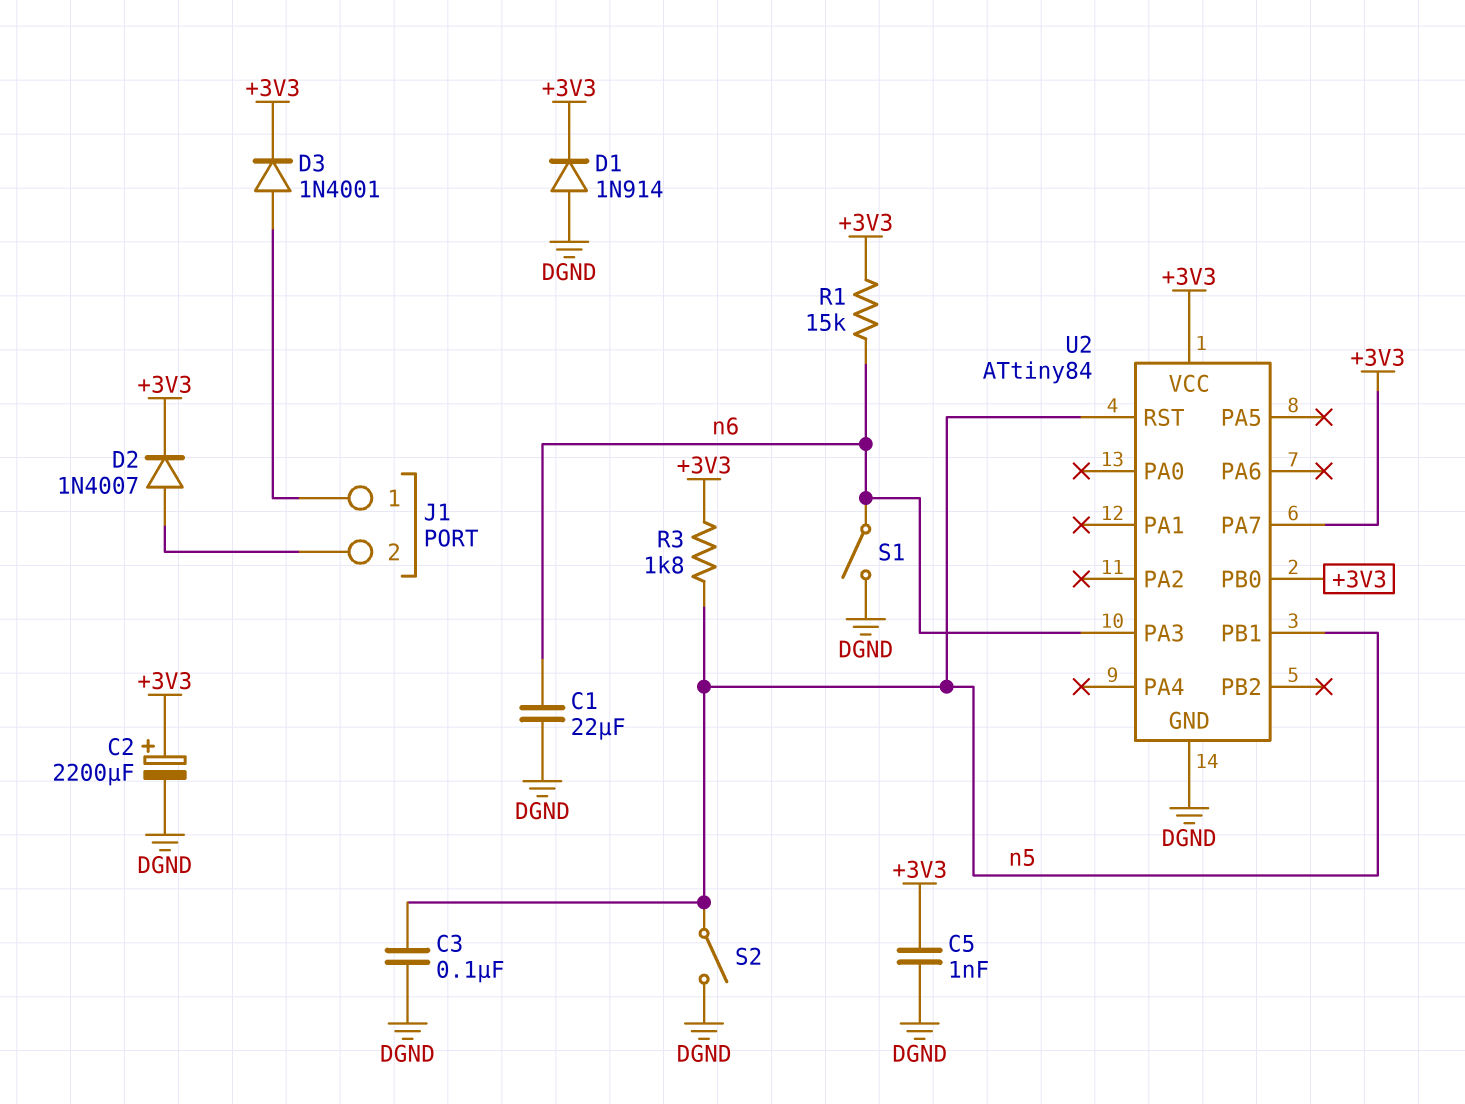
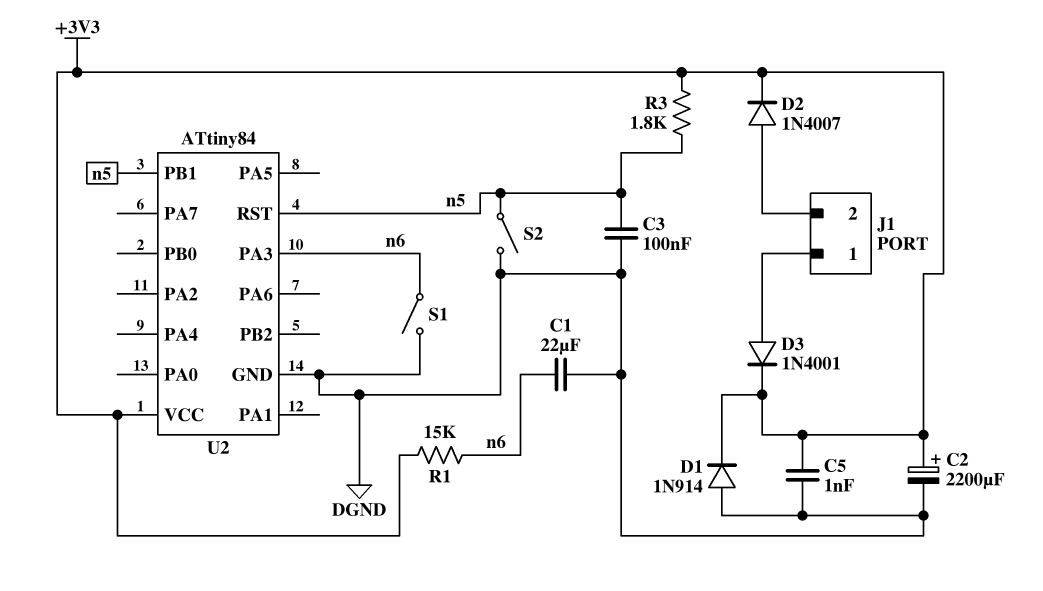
U2 pin PA7: +3V3 -> none
U2 pin PB0: +3V3 -> none

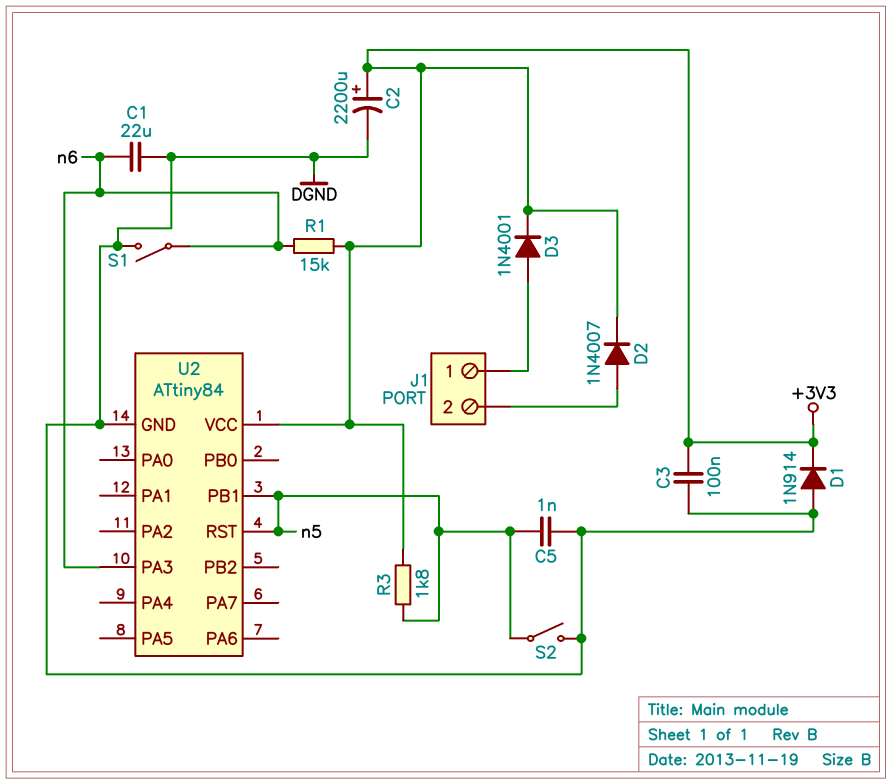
C3: 100nF (DGND, n5) -> 100nF (+3V3, DGND)
C5: 1nF (+3V3, DGND) -> 1nF (DGND, n5)

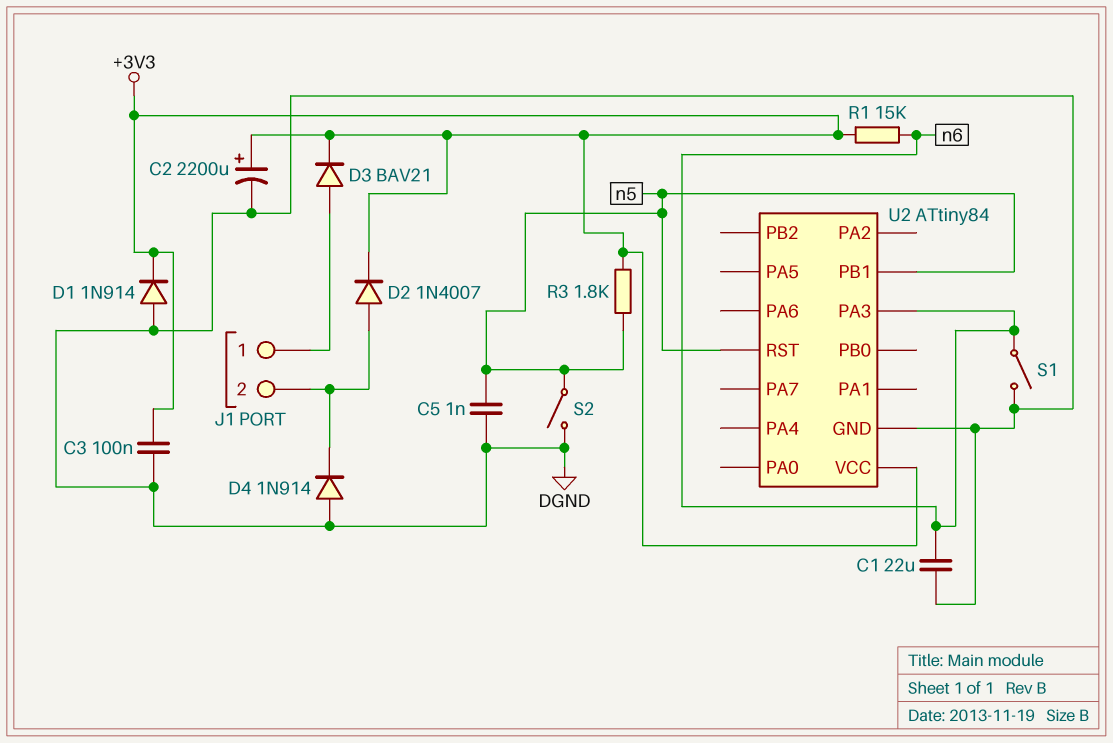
D3: diode 1N4001 (A J1/1, K +3V3) -> diode BAV21 (A J1/1, K +3V3)
D4: none -> diode 1N914 (A DGND, K J1/2)

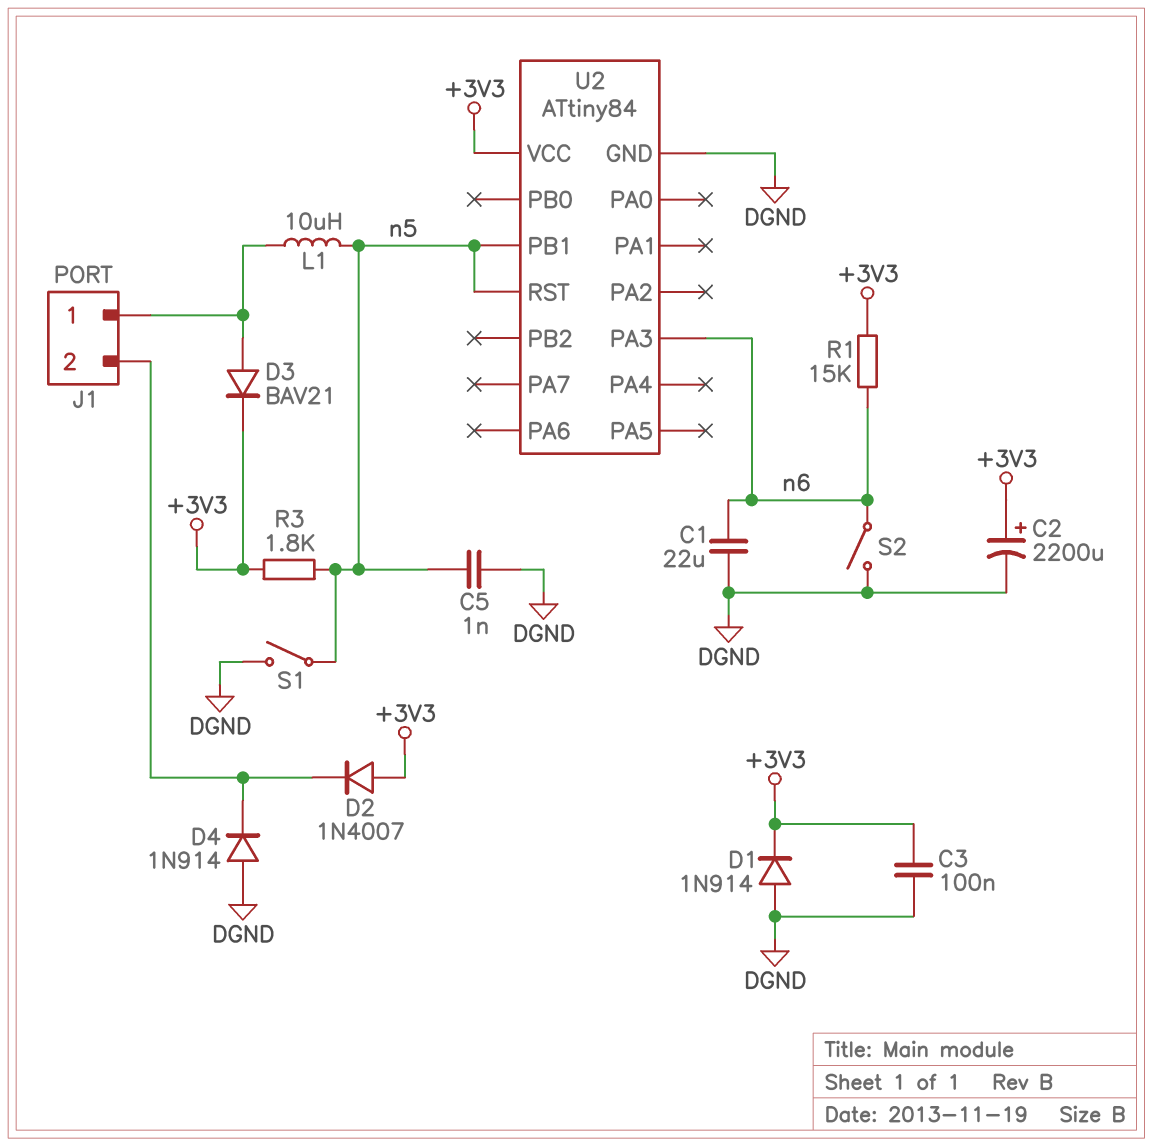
D2: diode 1N4007 (A J1/2, K +3V3) -> diode 1N4007 (A +3V3, K J1/2)
L1: none -> 10uH (J1/1, n5)
S1: switch (DGND, n6) -> switch (DGND, n5)
S2: switch (DGND, n5) -> switch (DGND, n6)

